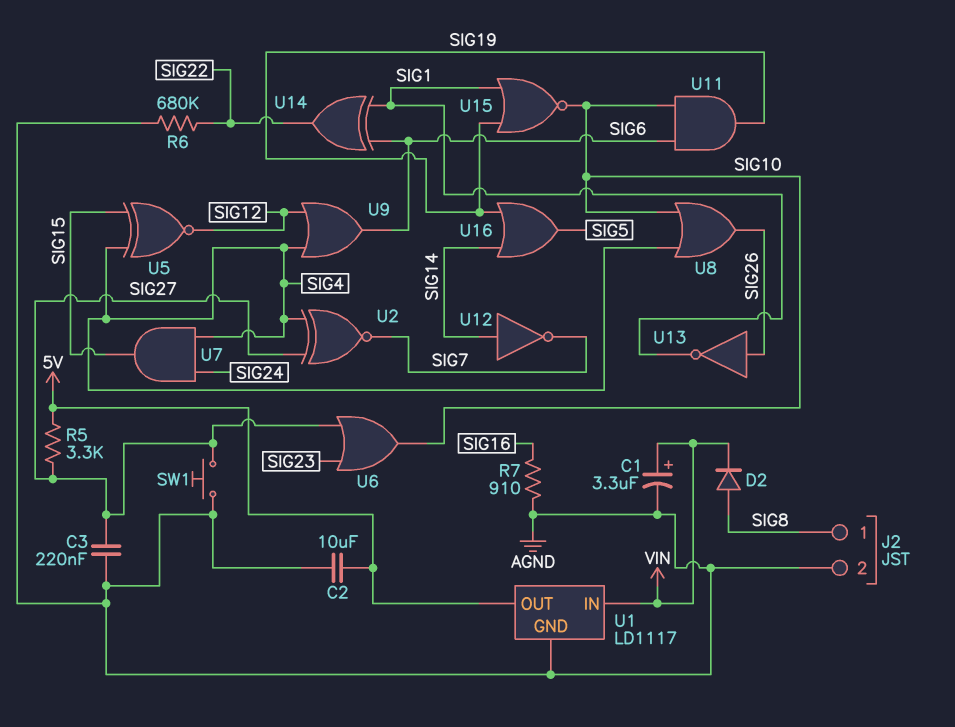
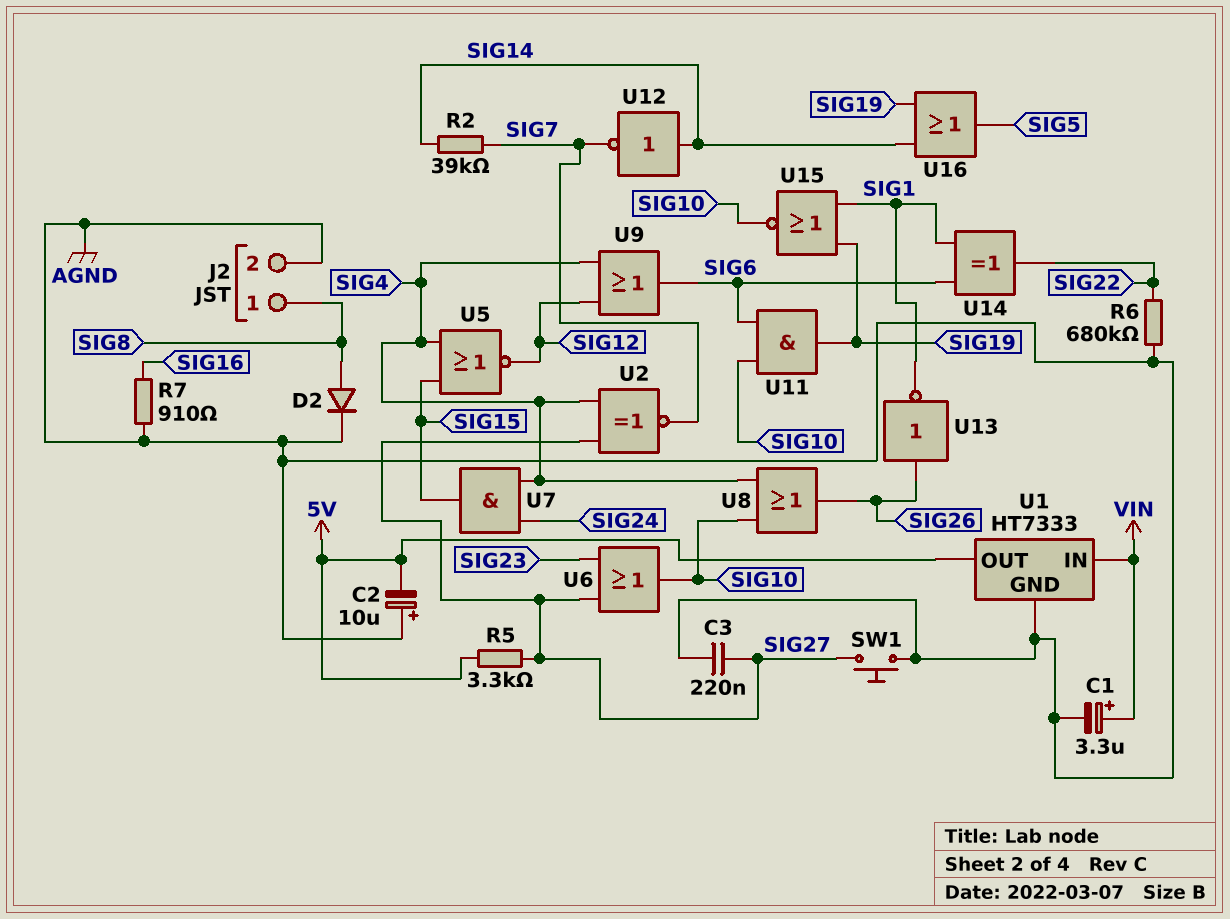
C2: 10uF (5V, AGND) -> 10uF (plus AGND, minus 5V)
D2: diode (A SIG8, K VIN) -> diode (A SIG8, K AGND)
R2: none -> 39k (SIG7, SIG14)
U1: LD1117 -> HT7333
U5: XNOR (in SIG4, in SIG15, out SIG12) -> NOR (in SIG4, in SIG15, out SIG12)

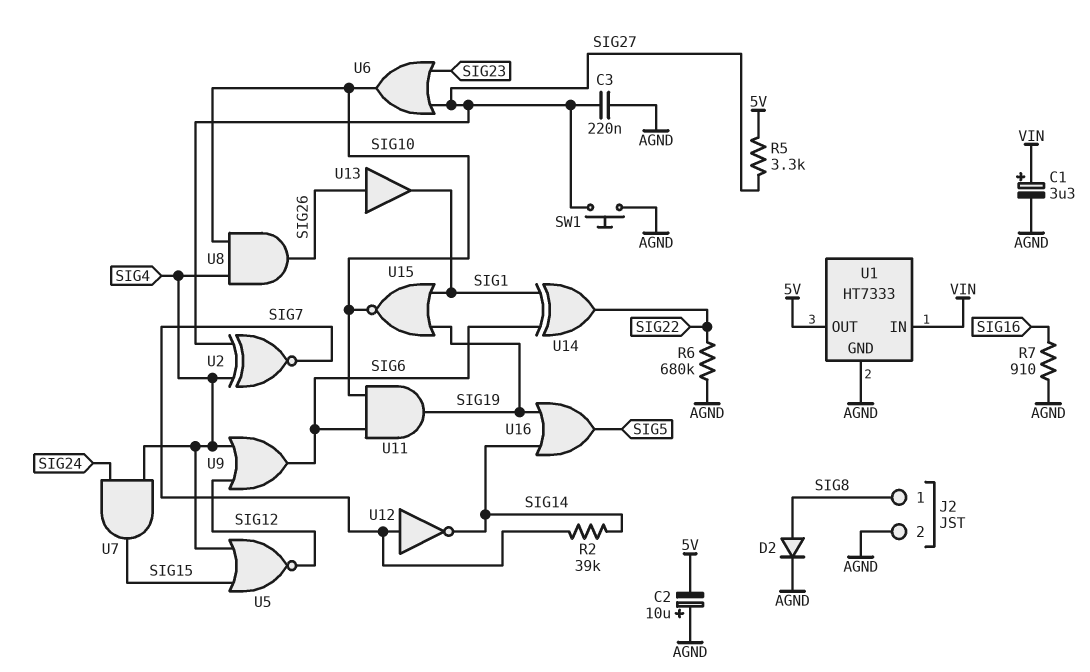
U8: OR (in SIG4, in SIG10, out SIG26) -> AND (in SIG4, in SIG10, out SIG26)
U12: NOT (in SIG14, out SIG7) -> NOT (in SIG7, out SIG14)
U13: NOT (in SIG26, out SIG1) -> buffer (in SIG26, out SIG1)

